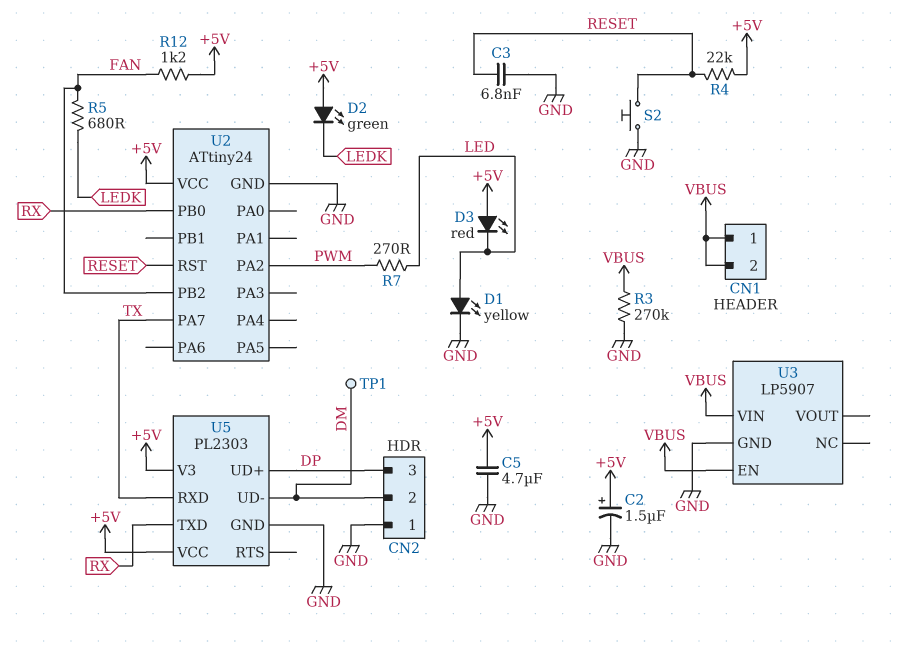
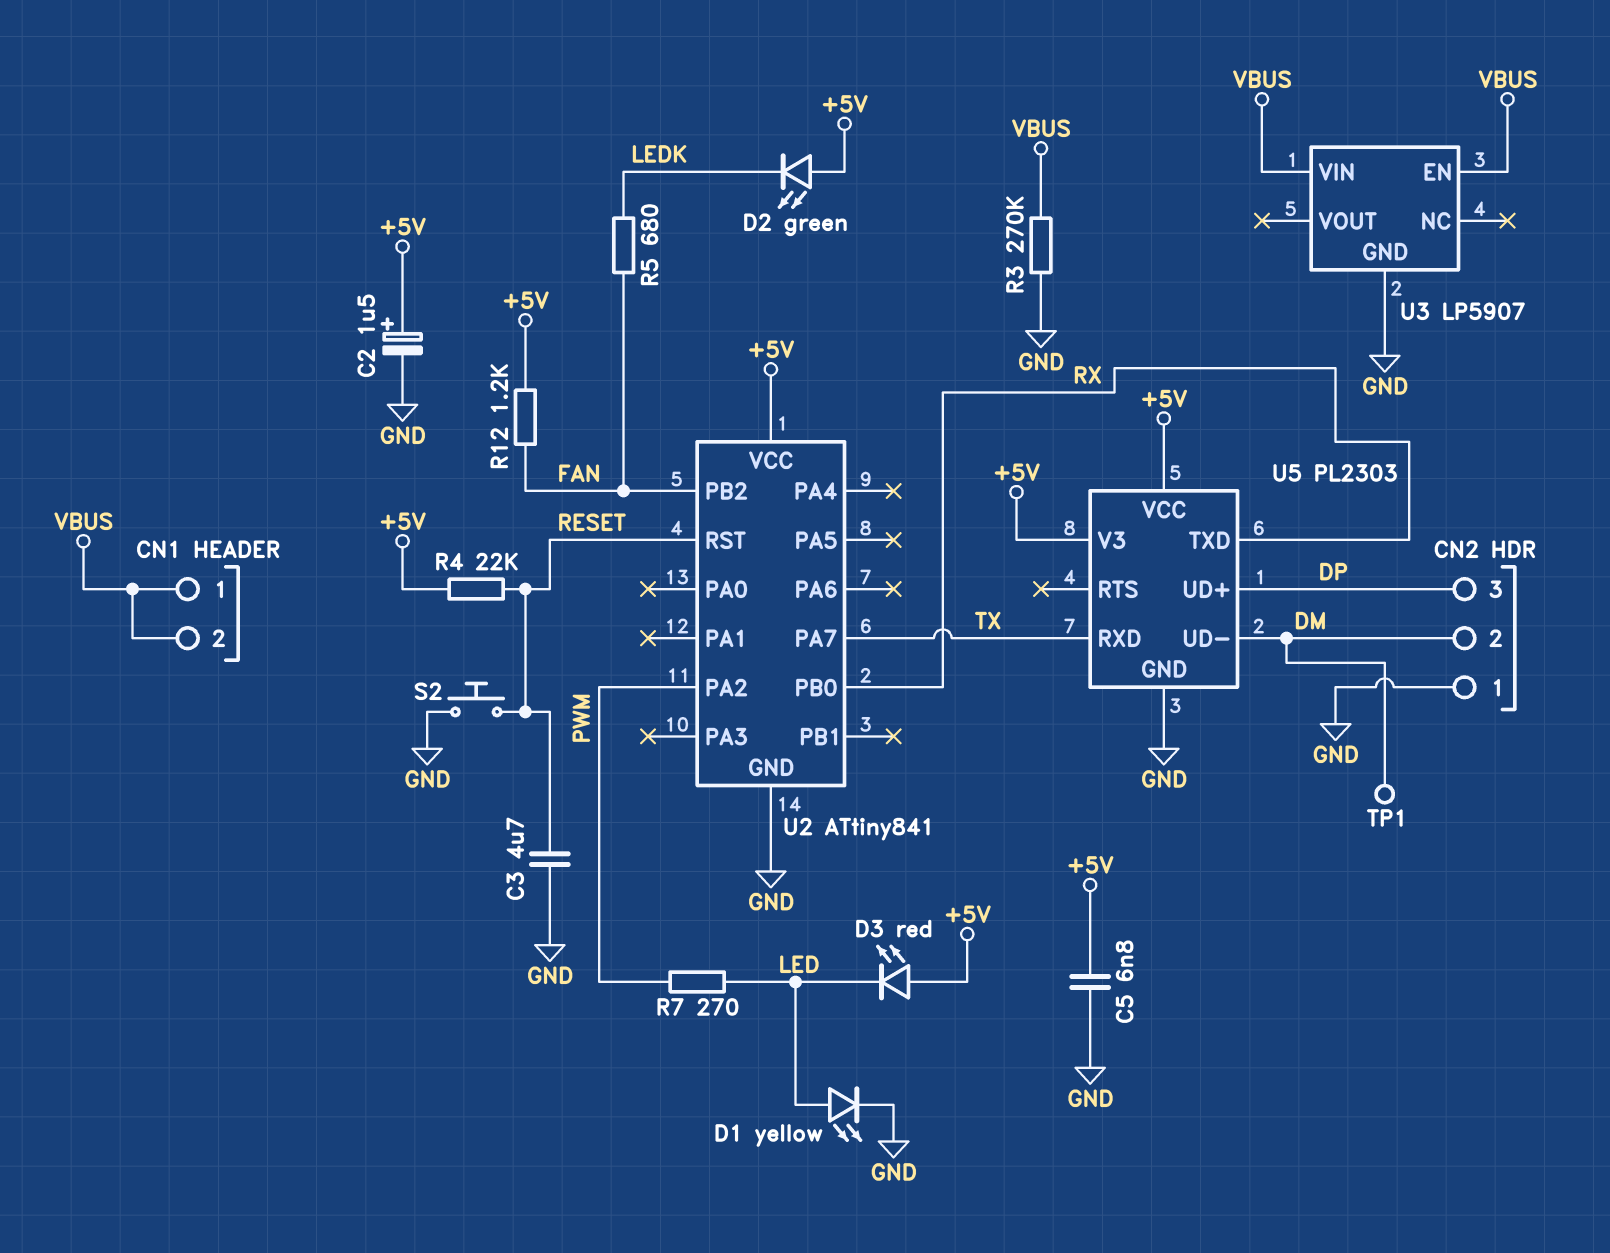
C3: 6.8nF (GND, RESET) -> 4.7uF (GND, RESET)
C5: 4.7uF (+5V, GND) -> 6.8nF (+5V, GND)
U2: ATtiny24 -> ATtiny841

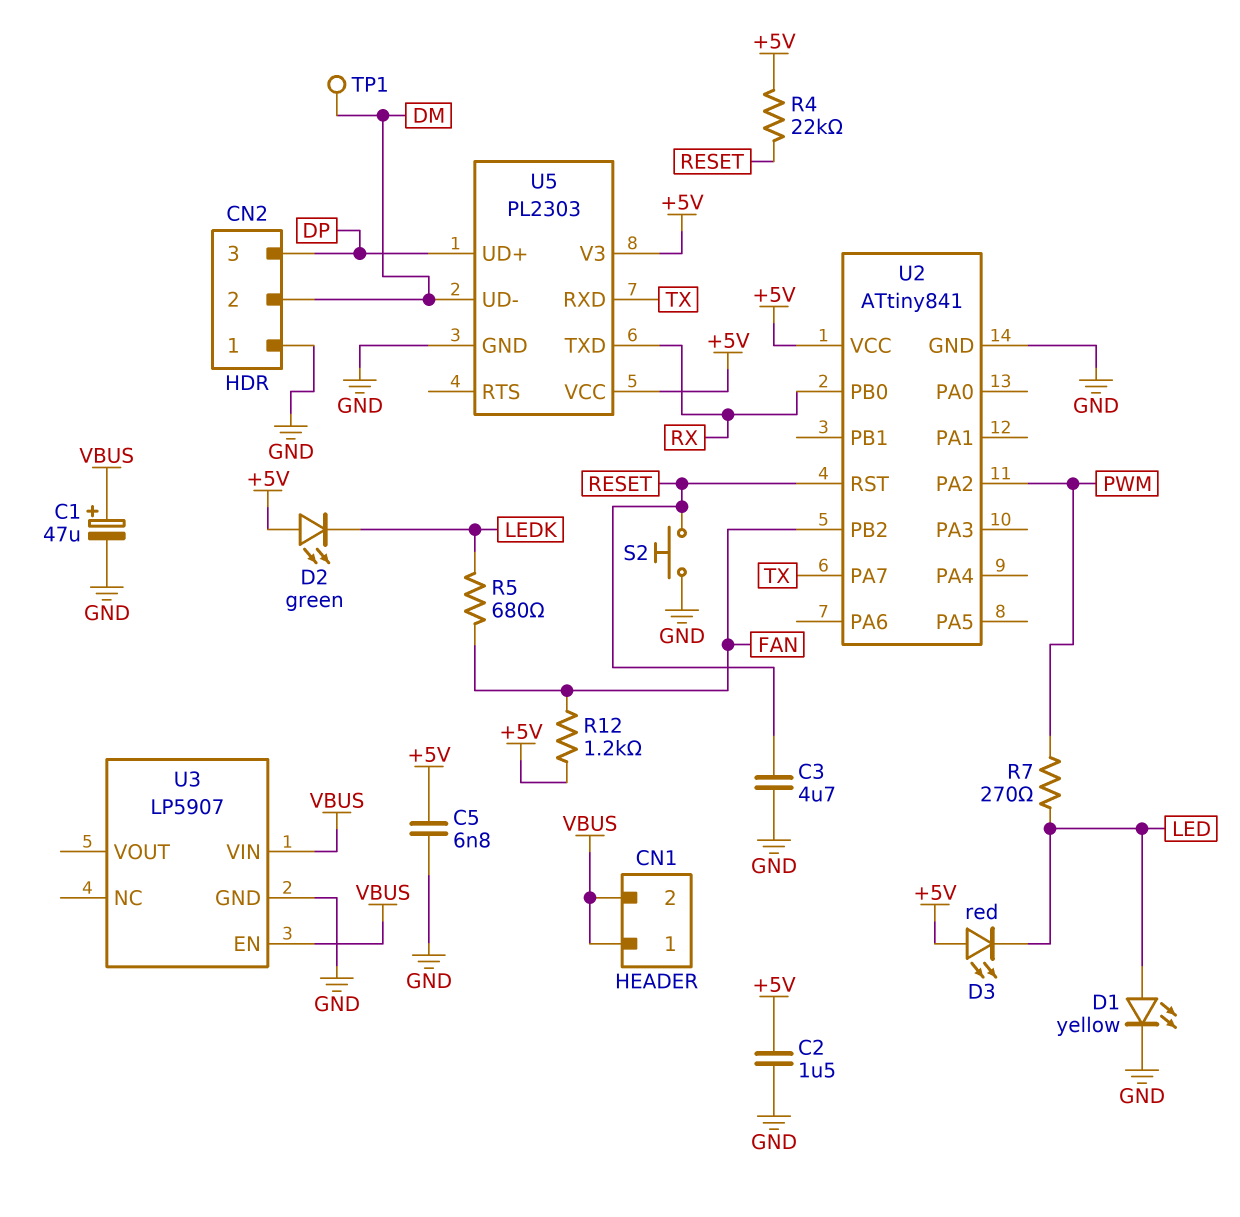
C1: none -> 47uF (plus VBUS, minus GND)
C2: 1.5uF (plus +5V, minus GND) -> 1.5uF (+5V, GND)
R3: 270k (GND, VBUS) -> none

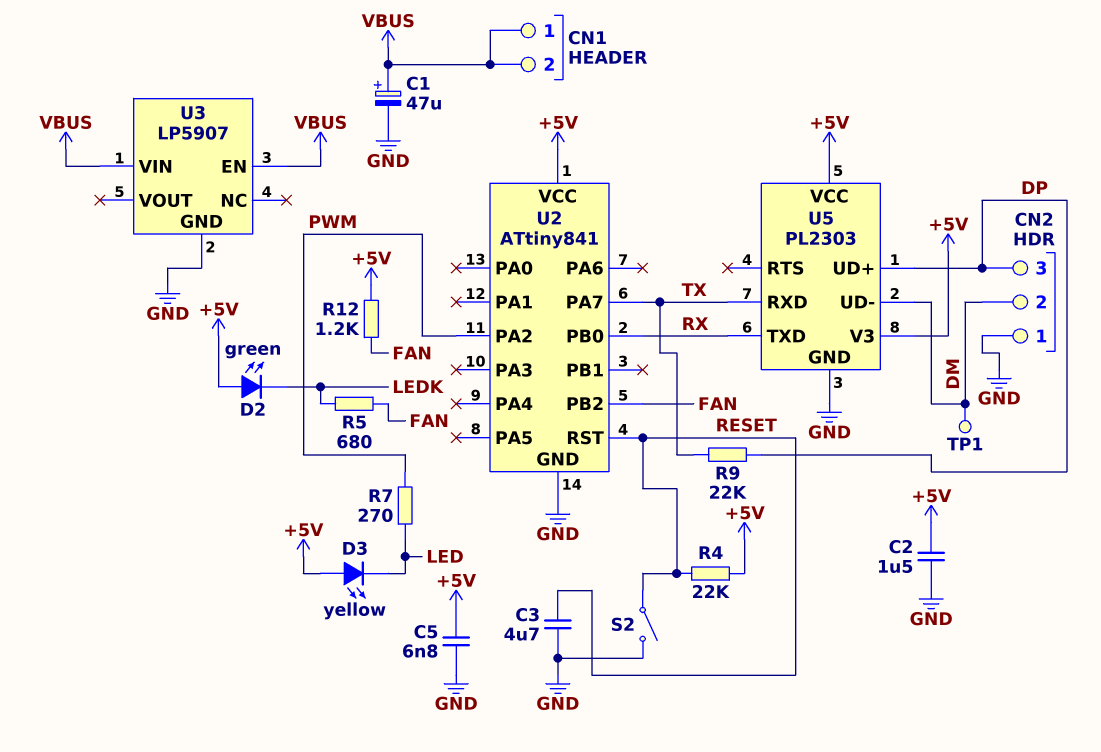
D1: LED yellow (A LED, K GND) -> none
D3: LED red (A +5V, K LED) -> LED yellow (A +5V, K LED)
R9: none -> 22k (DP, TX)
S2: button (GND, RESET) -> switch (GND, RESET)

